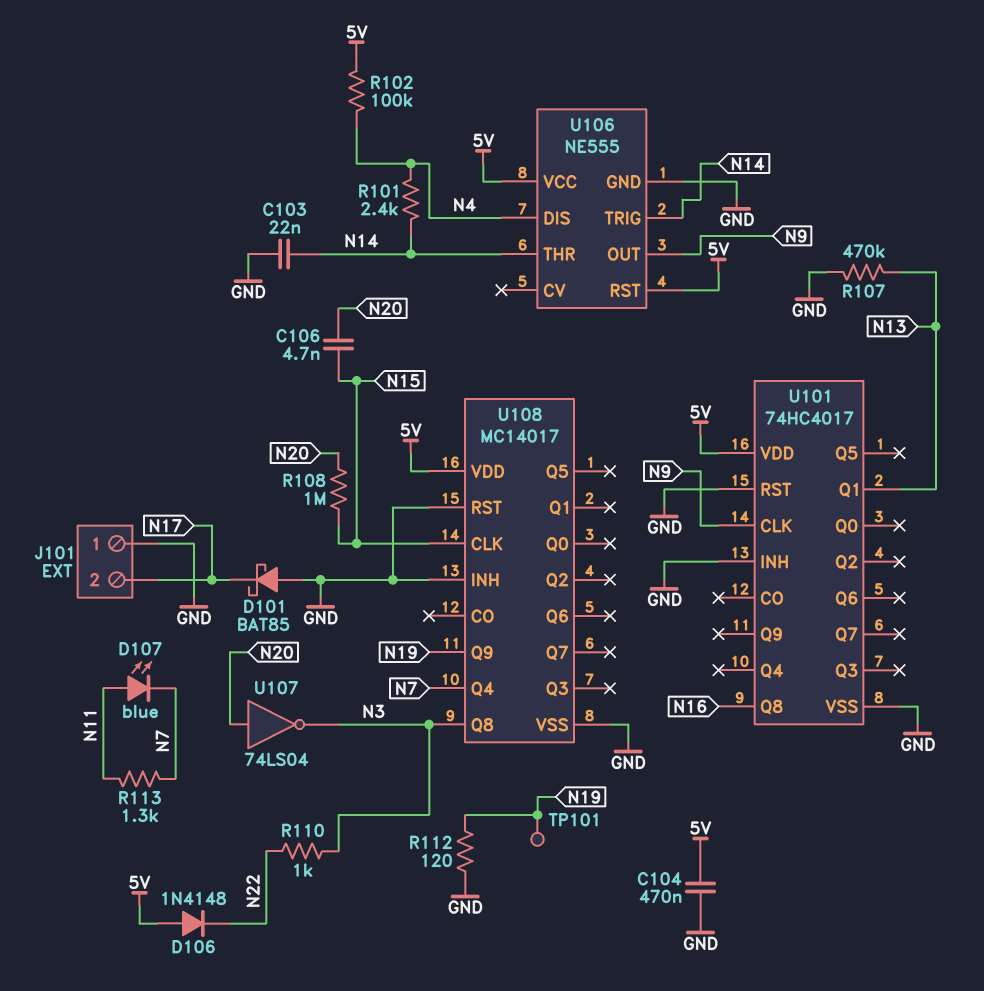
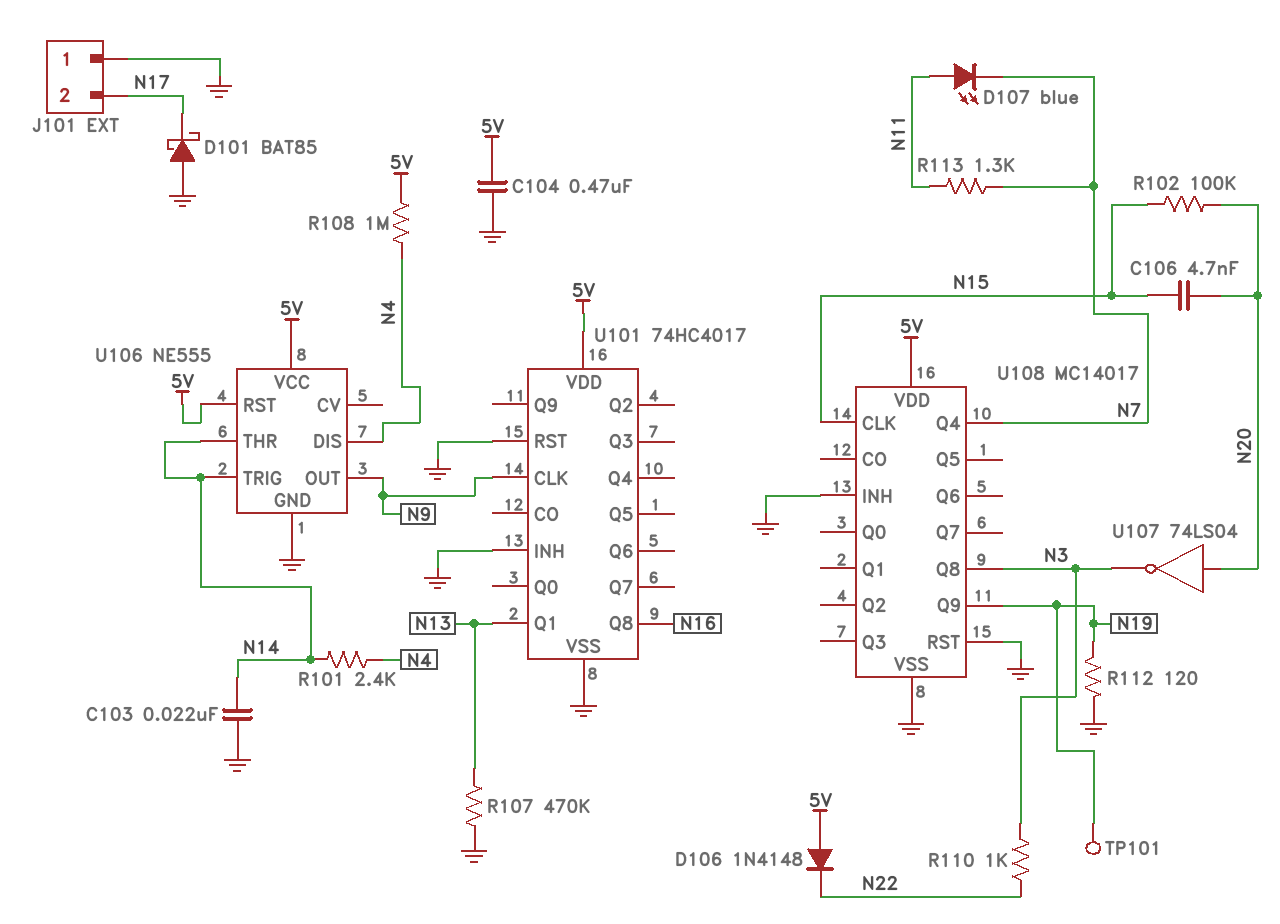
R102: 100k (5V, N4) -> 100k (N15, N20)
R108: 1M (N15, N20) -> 1M (5V, N4)

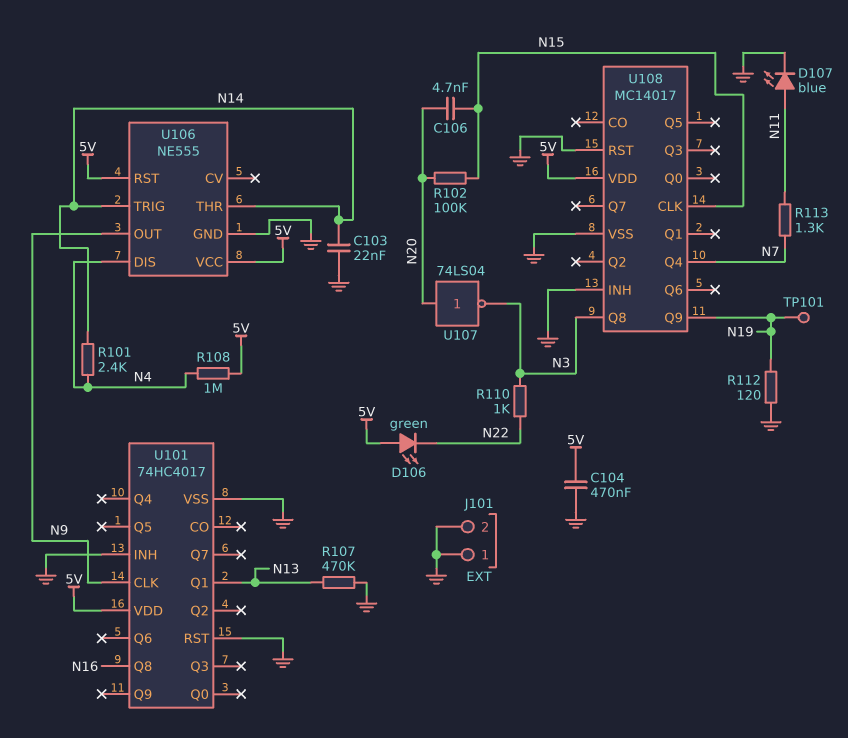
D101: schottky BAT85 (A GND, K N17) -> none
D106: diode 1N4148 (A 5V, K N22) -> LED green (A 5V, K N22)
D107: LED blue (A N11, K N7) -> LED blue (A N11, K GND)
J101 pin 2: N17 -> GND

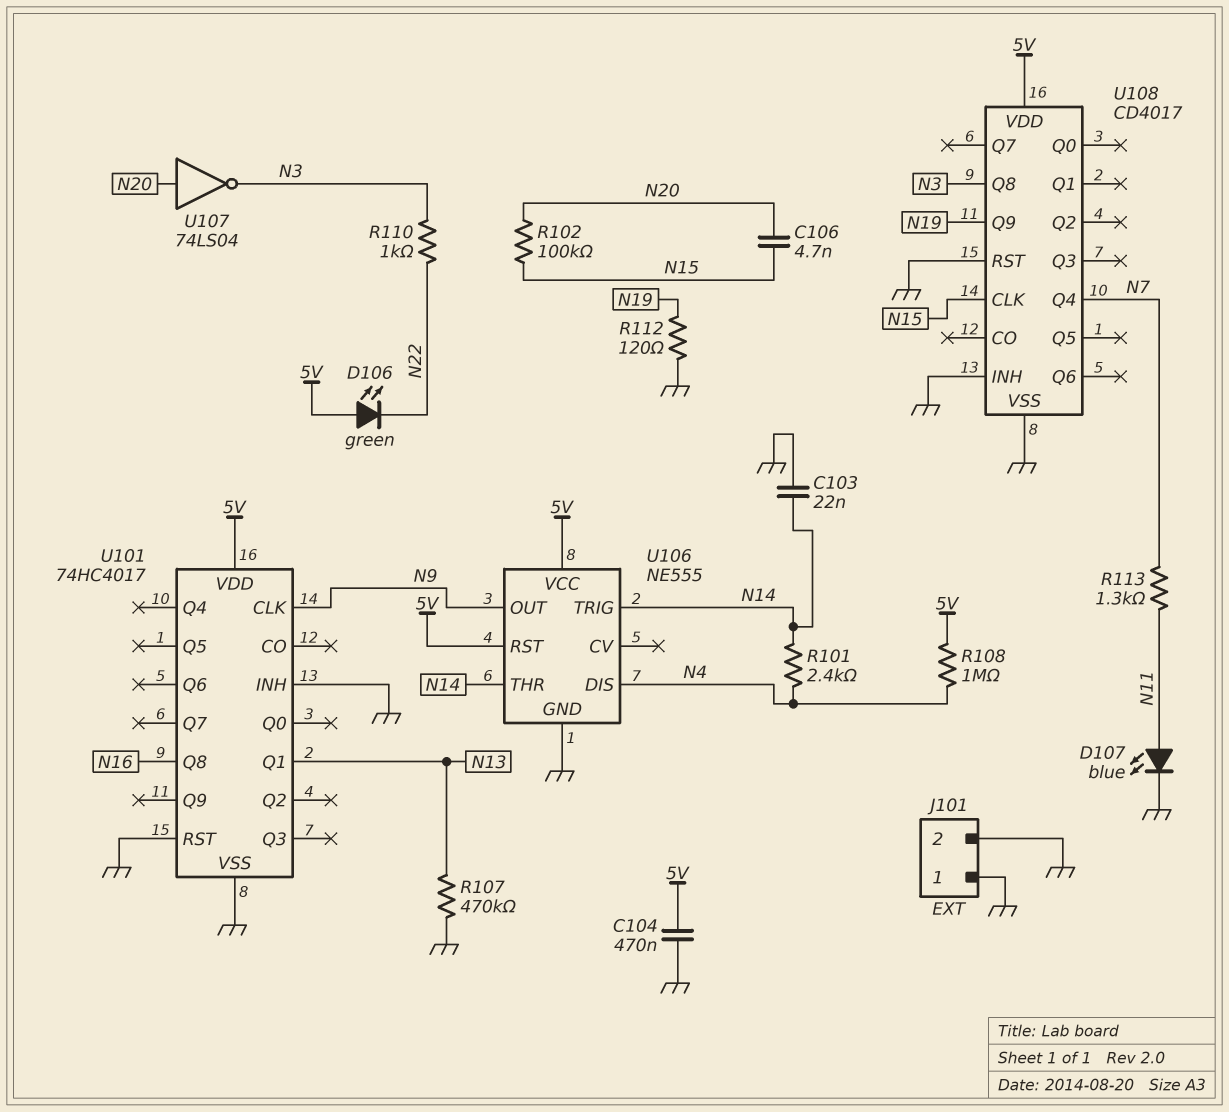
TP101: test point (N19) -> none
U108: MC14017 -> CD4017

